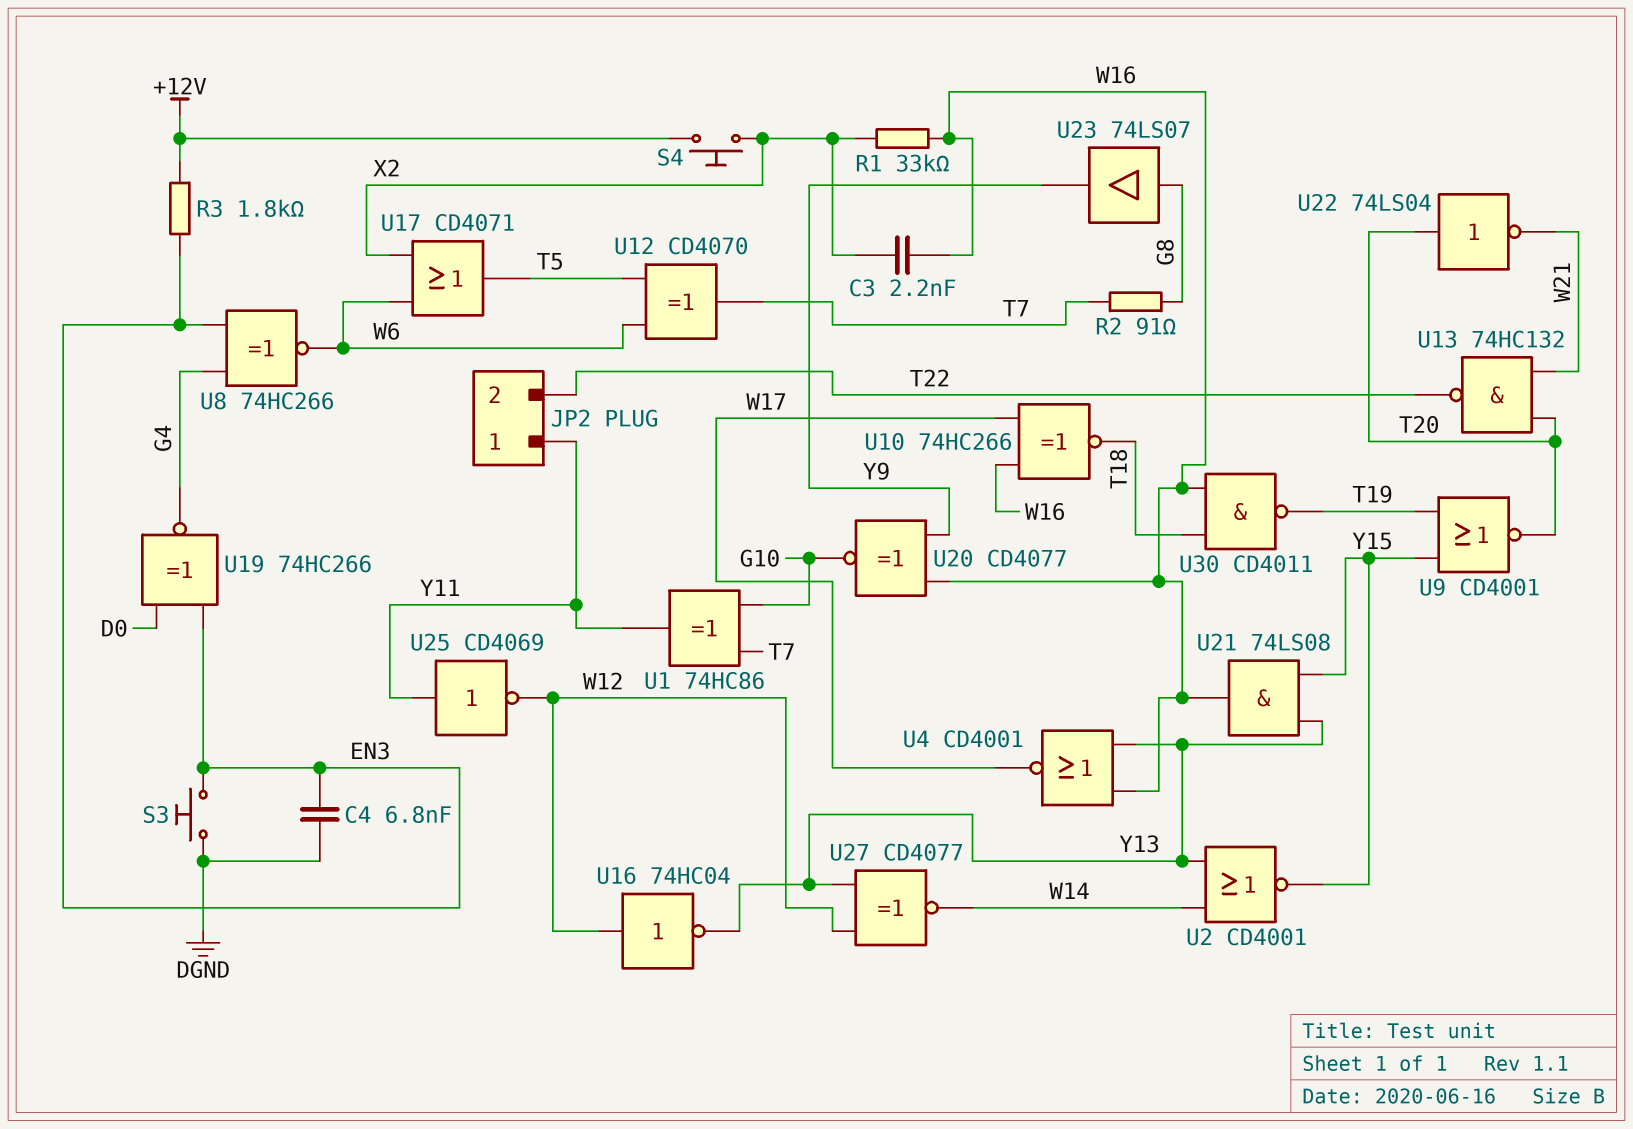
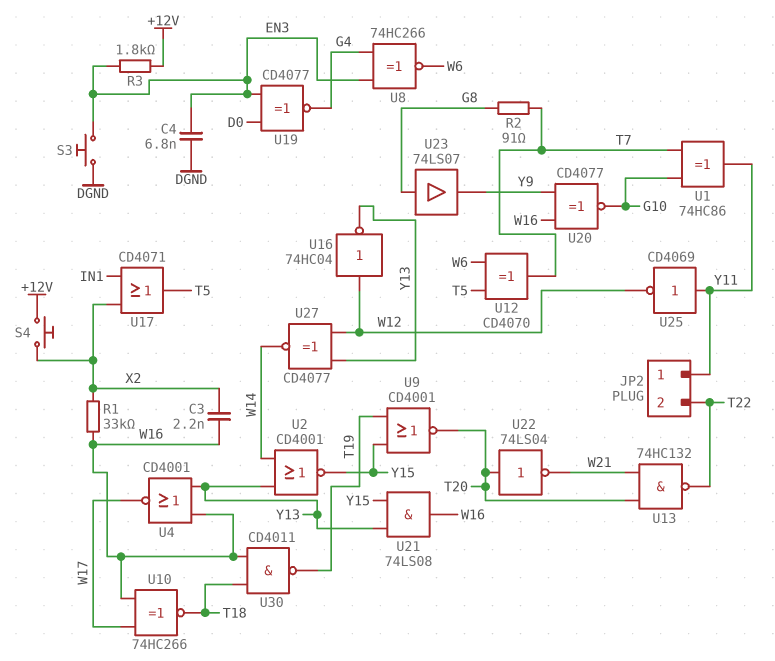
U17: OR CD4071 (in W6, in X2, out T5) -> OR CD4071 (in IN1, in X2, out T5)
U19: XNOR 74HC266 (in D0, in EN3, out G4) -> XNOR CD4077 (in D0, in EN3, out G4)

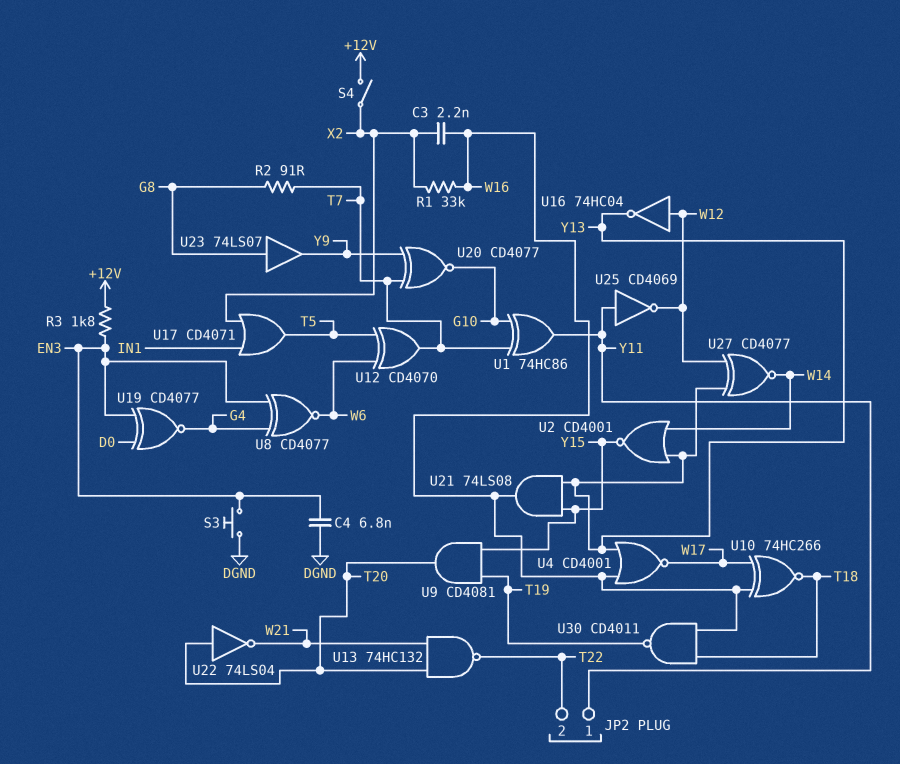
S4: button (+12V, X2) -> switch (+12V, X2)
U8: XNOR 74HC266 (in EN3, in G4, out W6) -> XNOR CD4077 (in EN3, in G4, out W6)
U9: NOR CD4001 (in T19, in Y15, out T20) -> AND CD4081 (in T19, in Y15, out T20)
U20: XNOR CD4077 (in W16, in Y9, out G10) -> XNOR CD4077 (in T7, in Y9, out G10)

